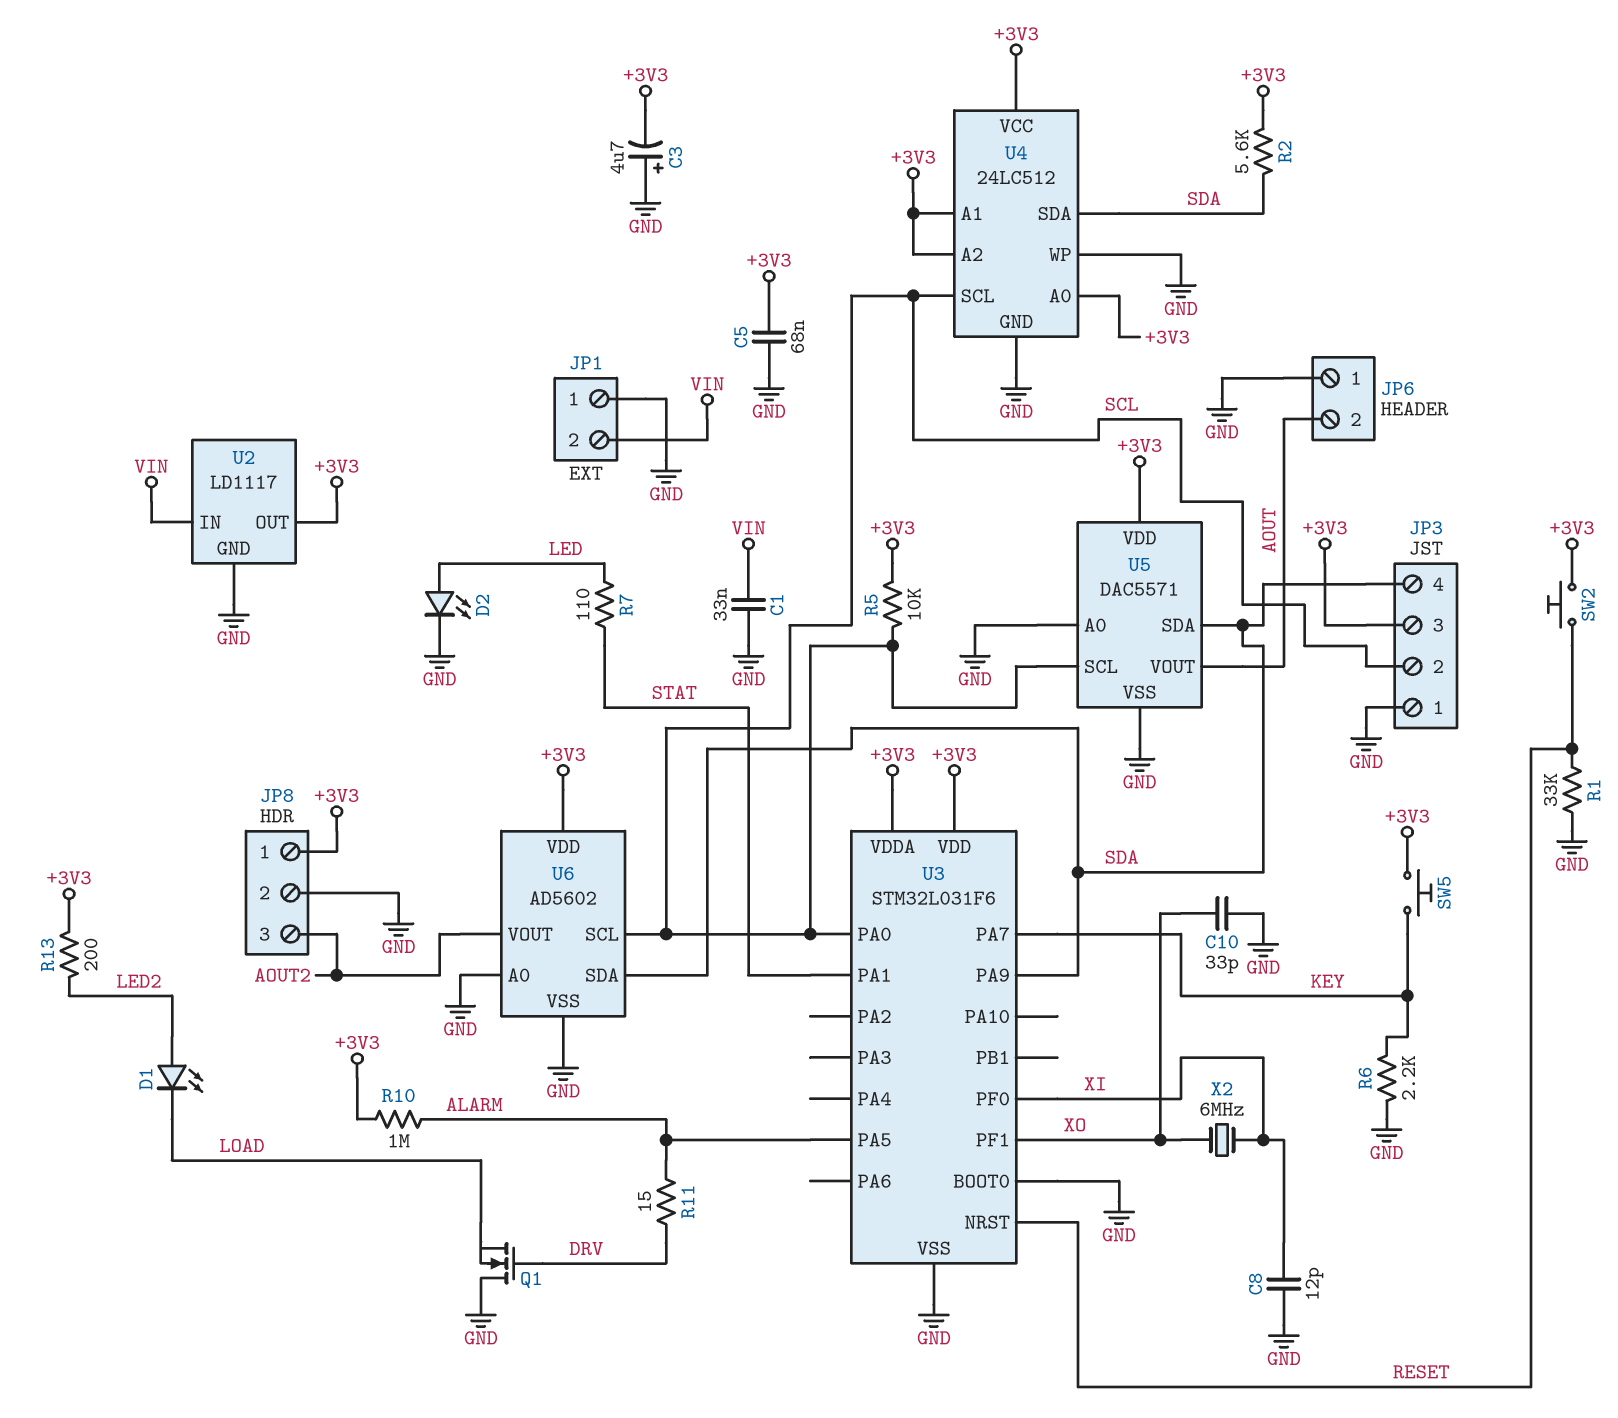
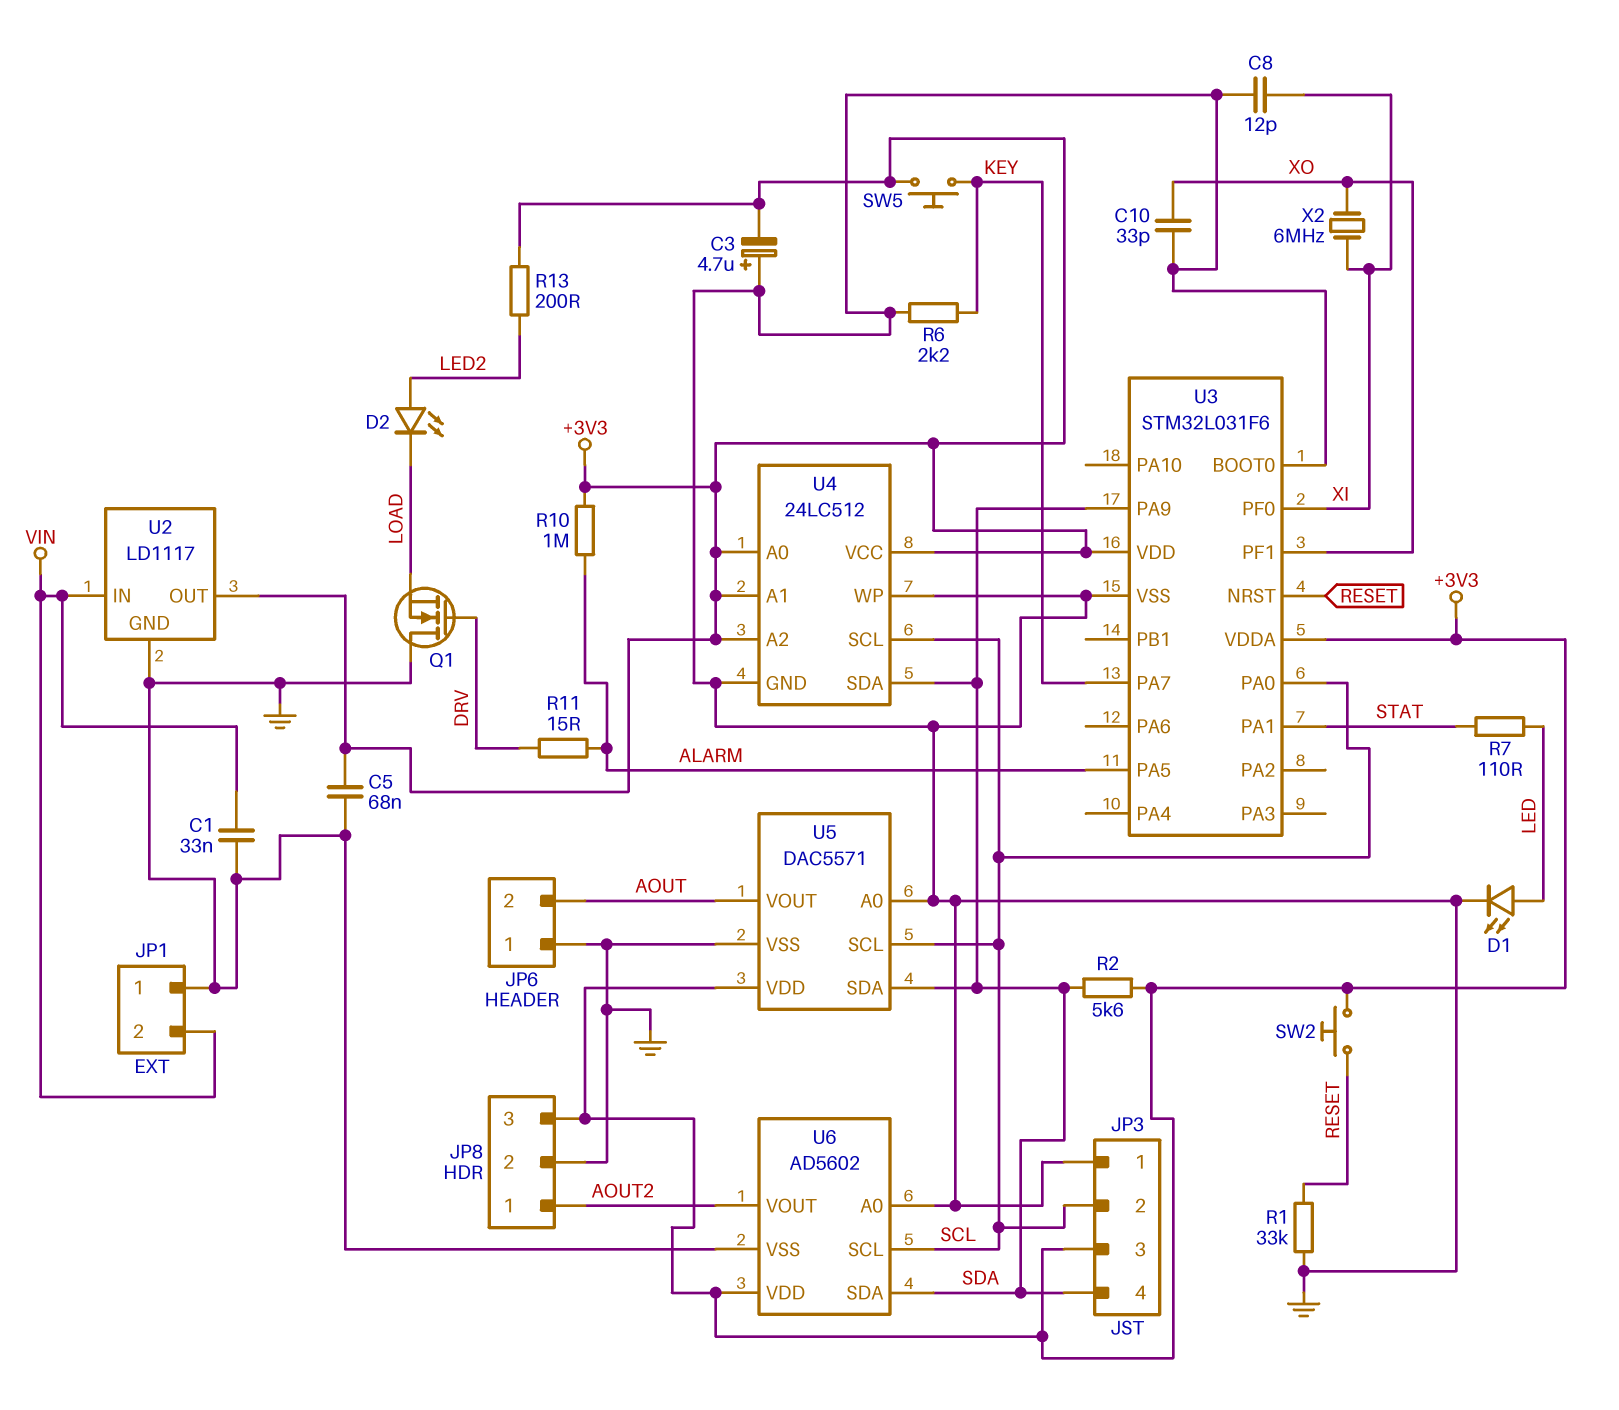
D1: LED (A LED2, K LOAD) -> LED (A LED, K GND)
D2: LED (A LED, K GND) -> LED (A LED2, K LOAD)
JP8 pin 1: +3V3 -> AOUT2
JP8 pin 3: AOUT2 -> +3V3
R5: 10k (+3V3, SCL) -> none

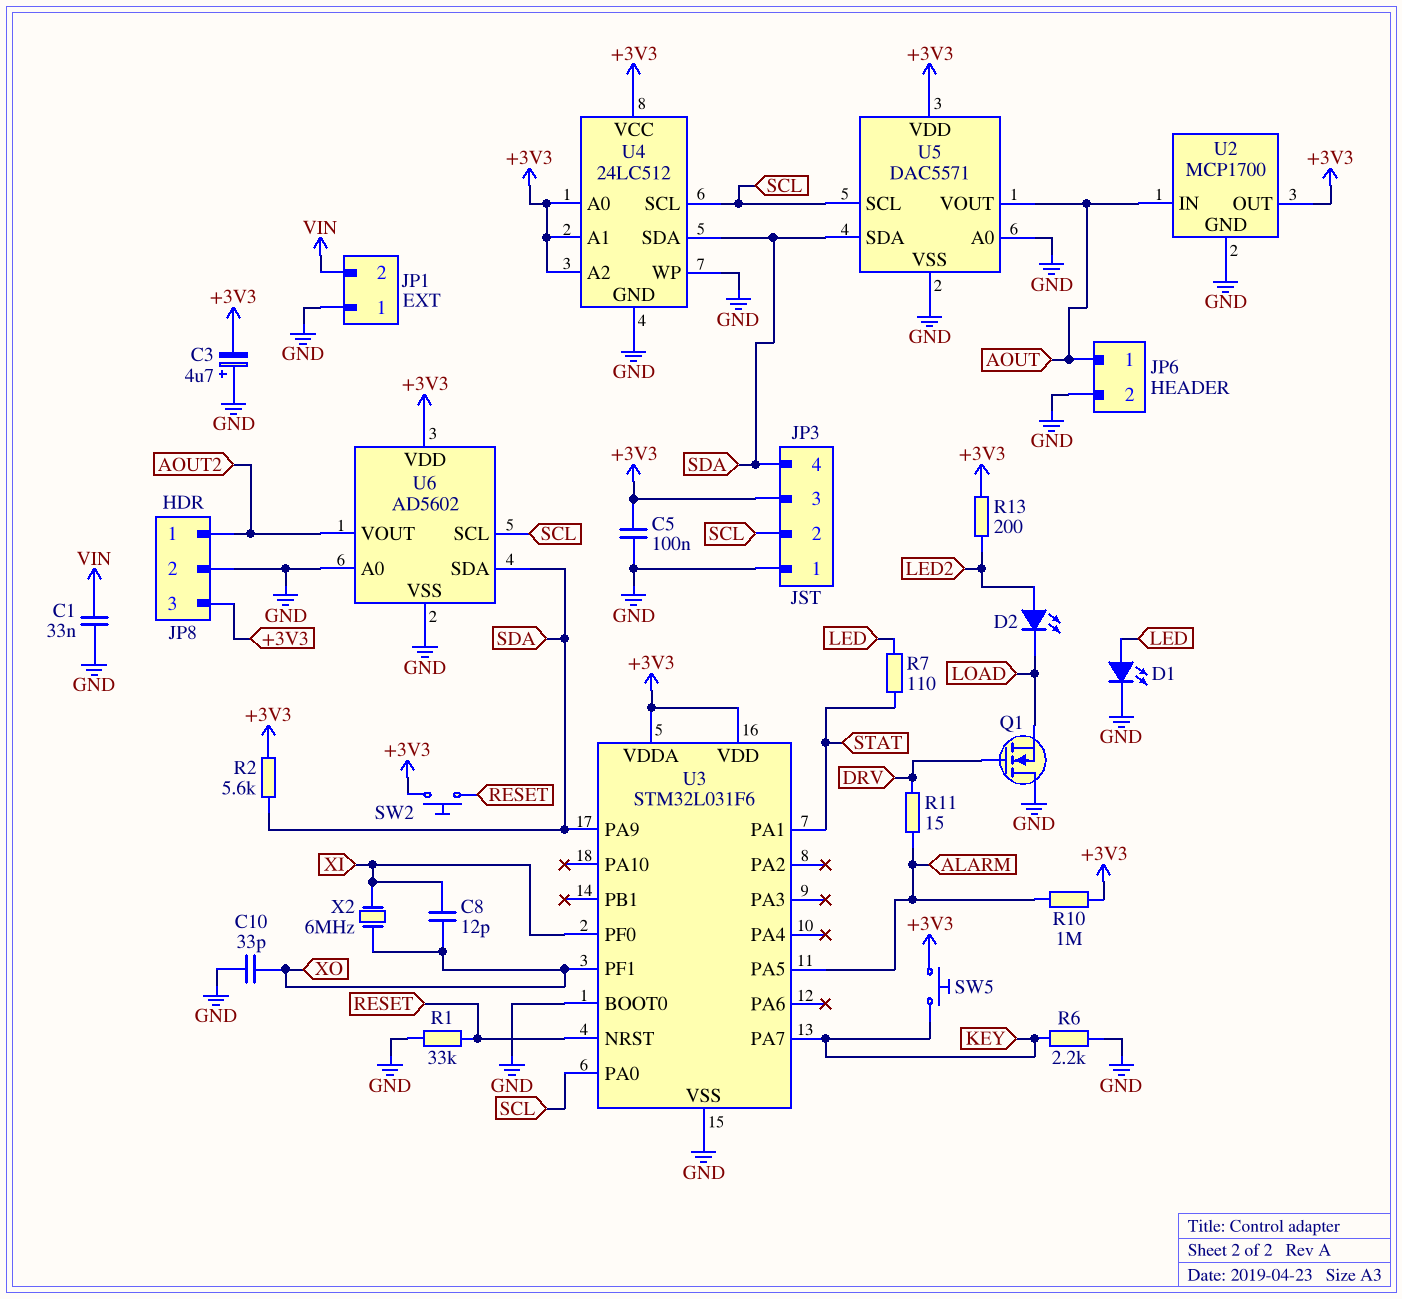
C5: 68nF (+3V3, GND) -> 100nF (+3V3, GND)
C8: 12pF (GND, XI) -> 12pF (XI, XO)
JP6 pin 1: GND -> AOUT
JP6 pin 2: AOUT -> GND
U2: LD1117 -> MCP1700
U2 pin IN: VIN -> AOUT

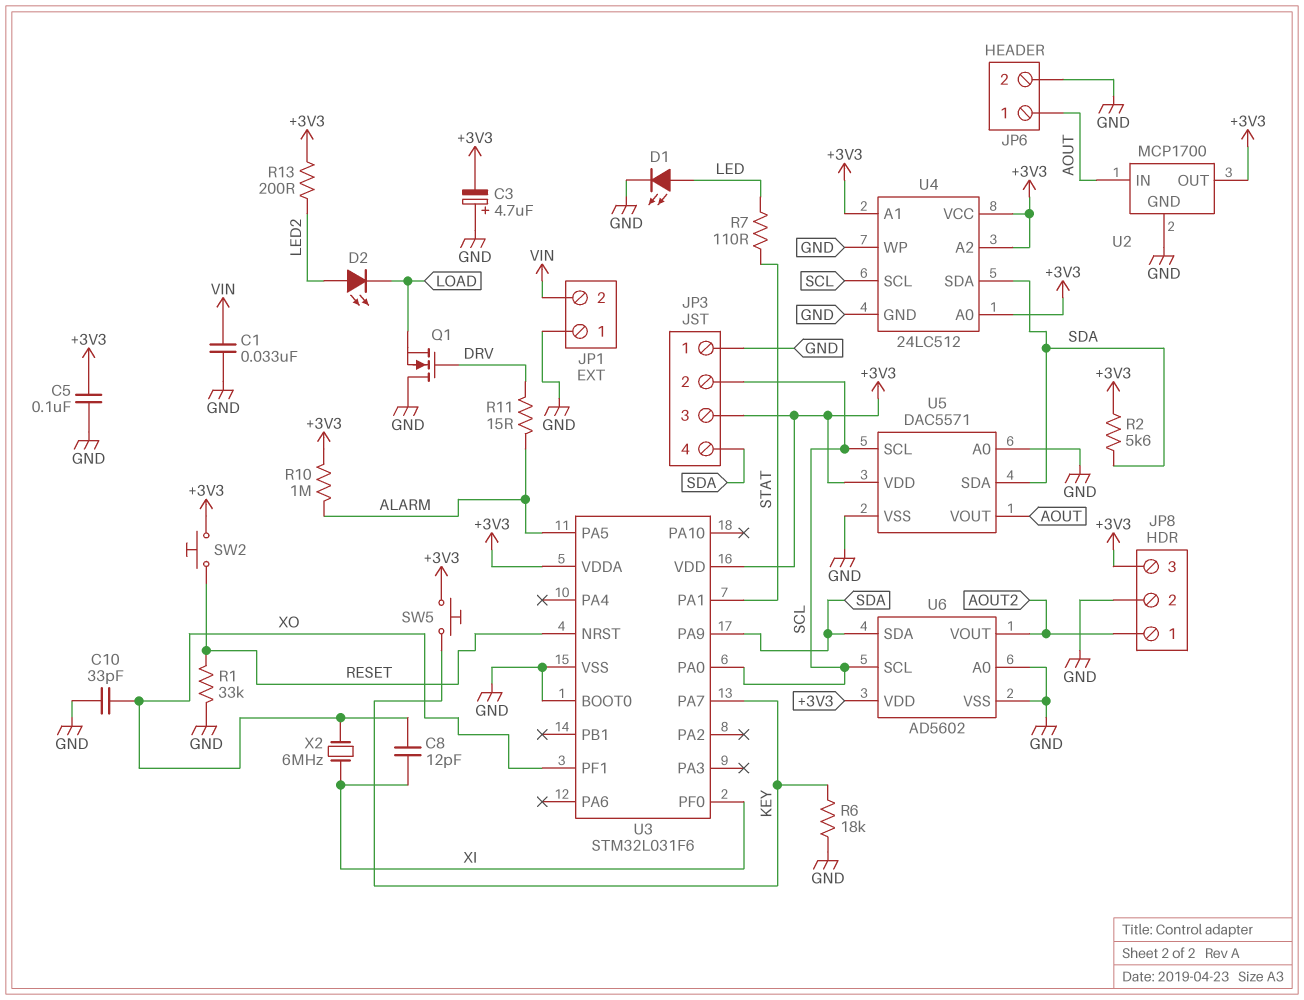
R6: 2.2k (GND, KEY) -> 18k (GND, KEY)

